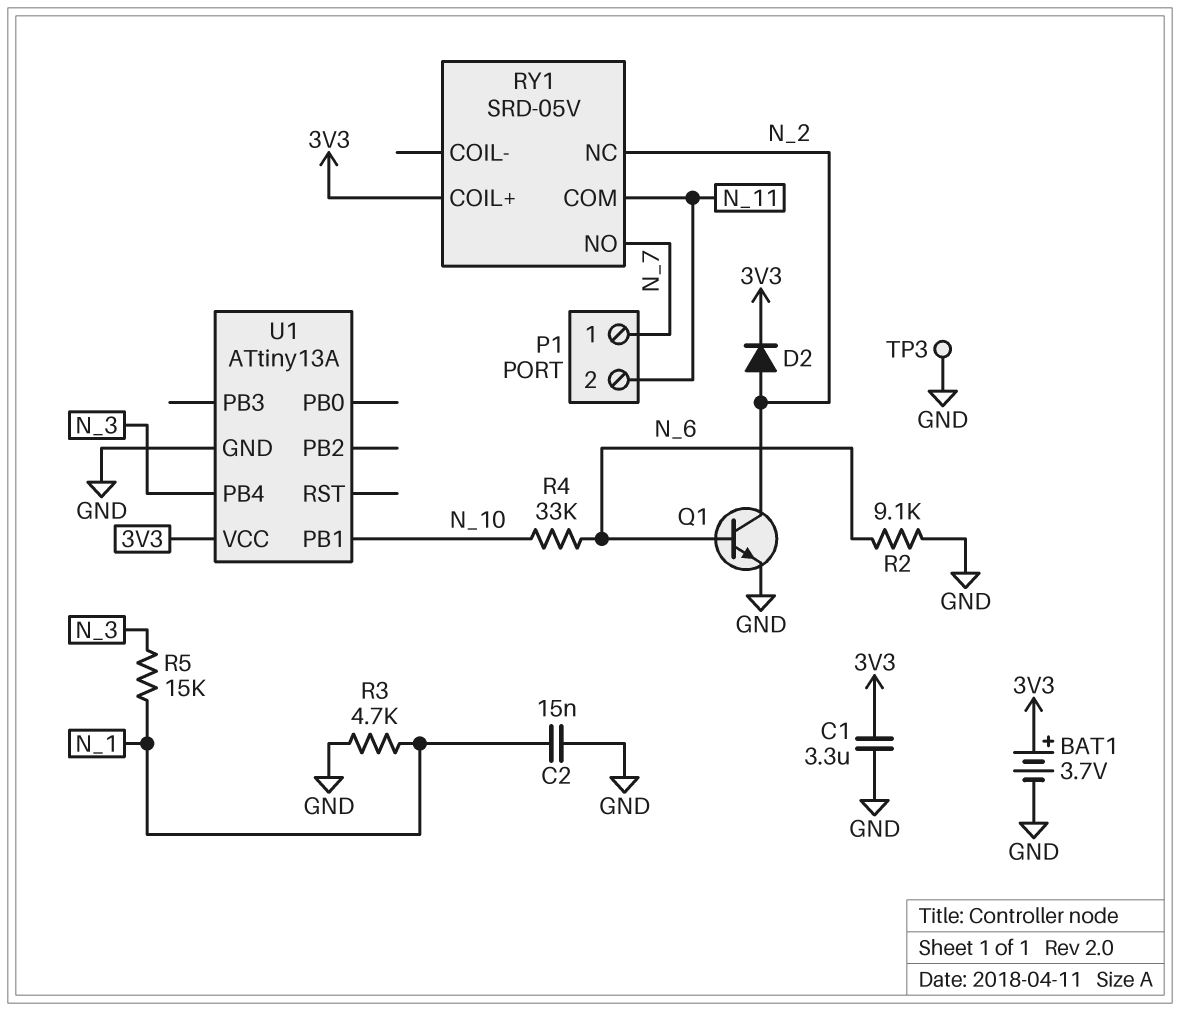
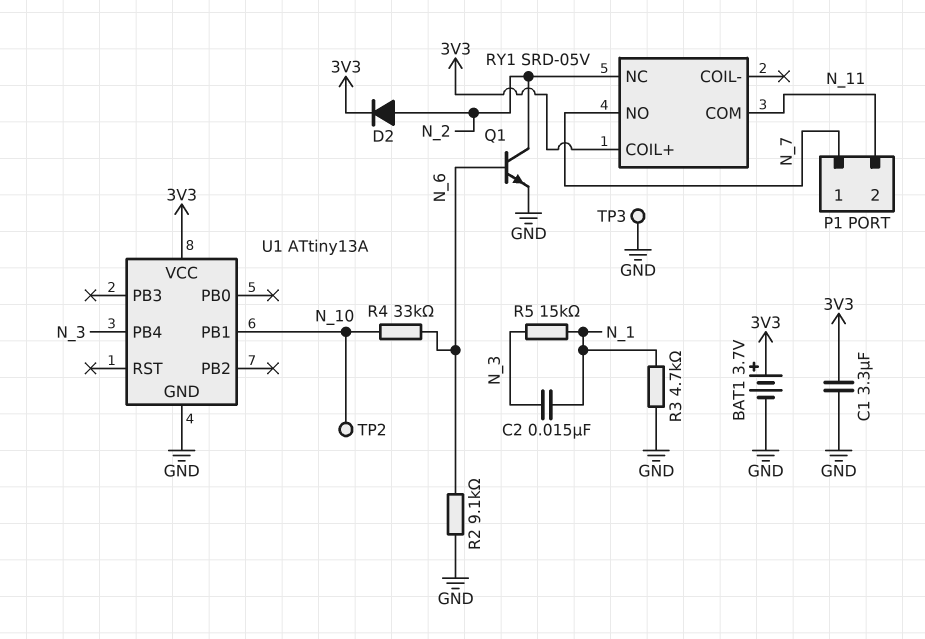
C2: 15nF (GND, N_1) -> 15nF (N_1, N_3)
TP2: none -> test point (N_10)

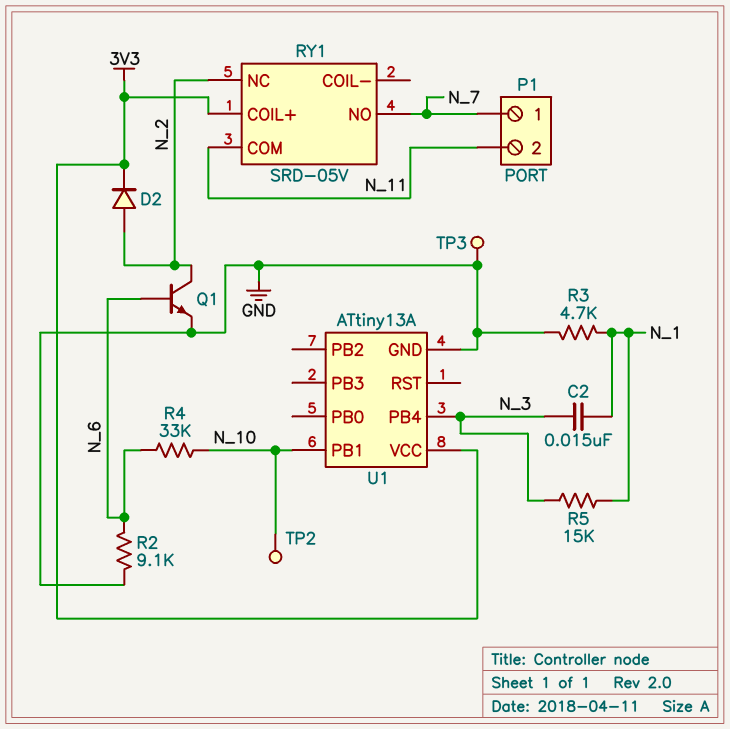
BAT1: 3.7V (plus 3V3, minus GND) -> none
C1: 3.3uF (3V3, GND) -> none

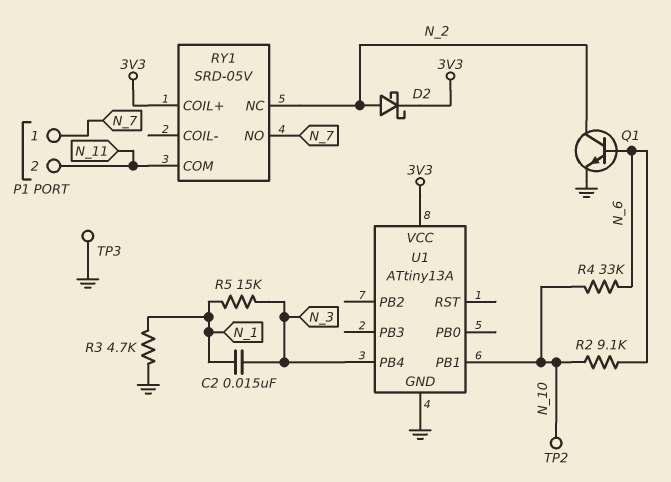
D2: diode (A N_2, K 3V3) -> schottky (A N_2, K 3V3)
R2: 9.1k (GND, N_6) -> 9.1k (N_6, N_10)

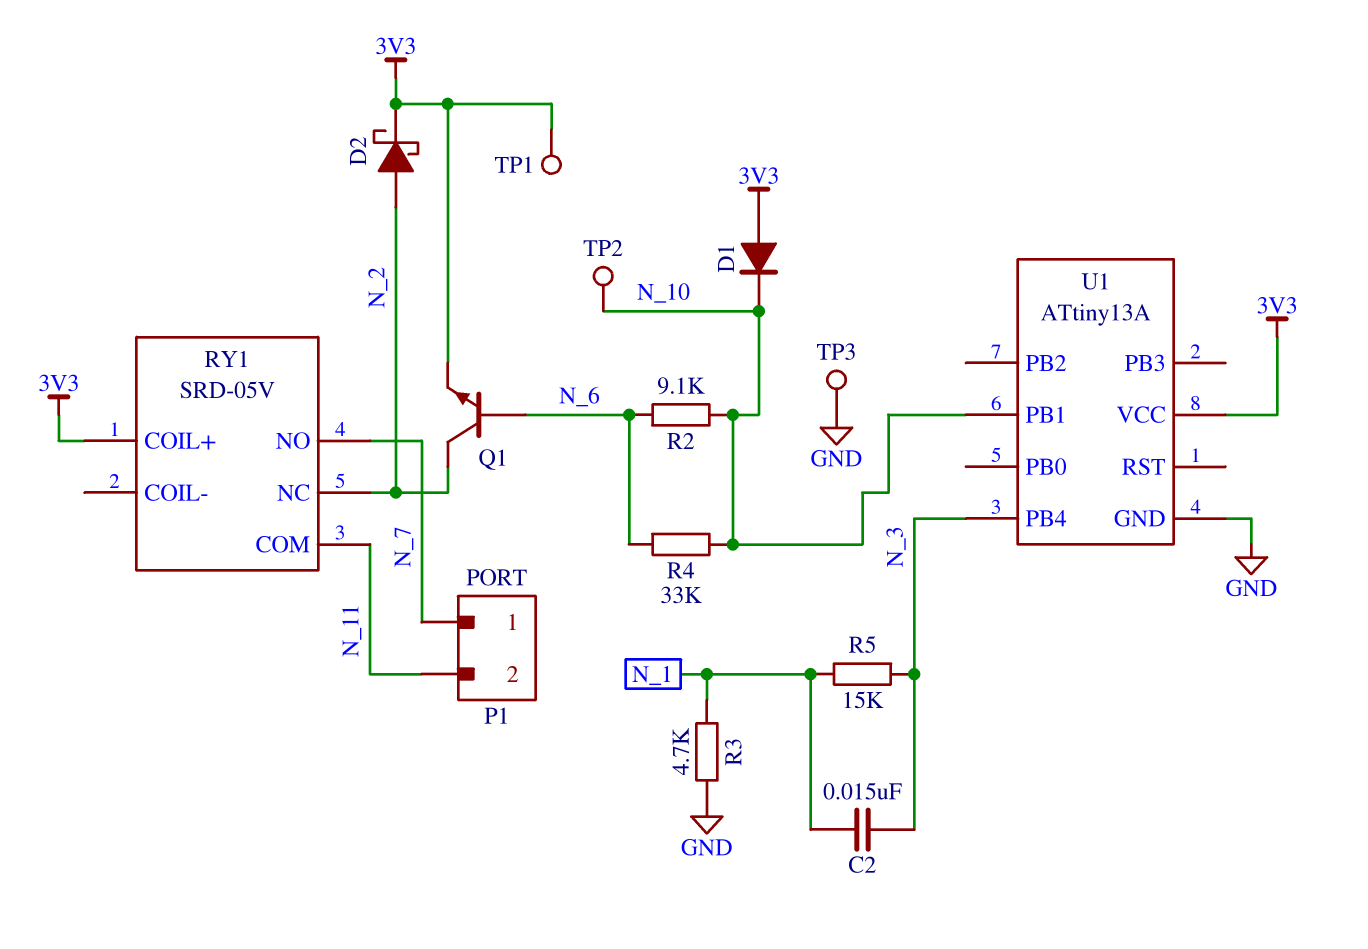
D1: none -> diode (A 3V3, K N_10)
Q1: NPN (B N_6, C N_2, E GND) -> NPN (B N_6, C N_2, E 3V3)
TP1: none -> test point (3V3)

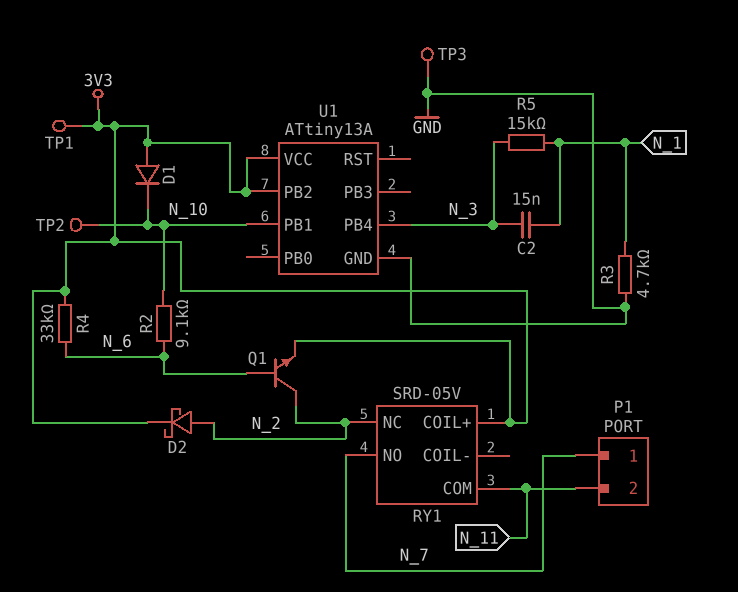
R4: 33k (N_6, N_10) -> 33k (3V3, N_6)
U1 pin PB2: none -> 3V3

